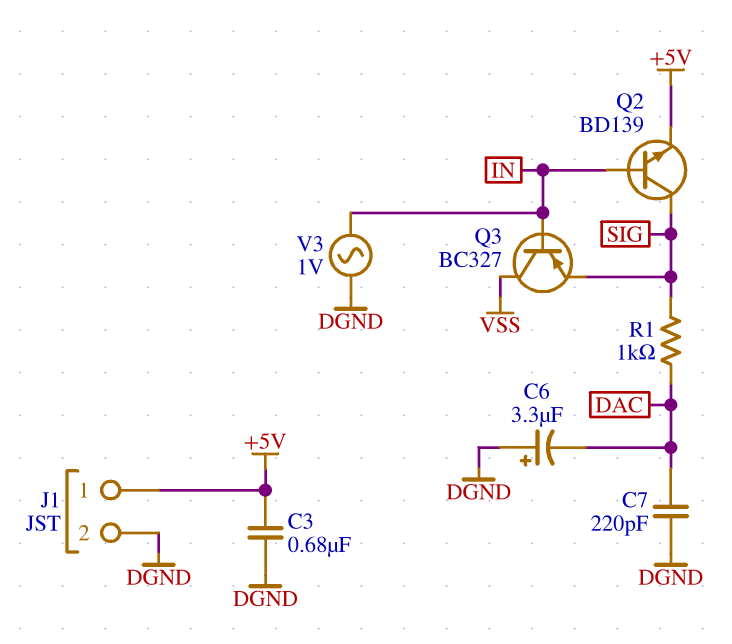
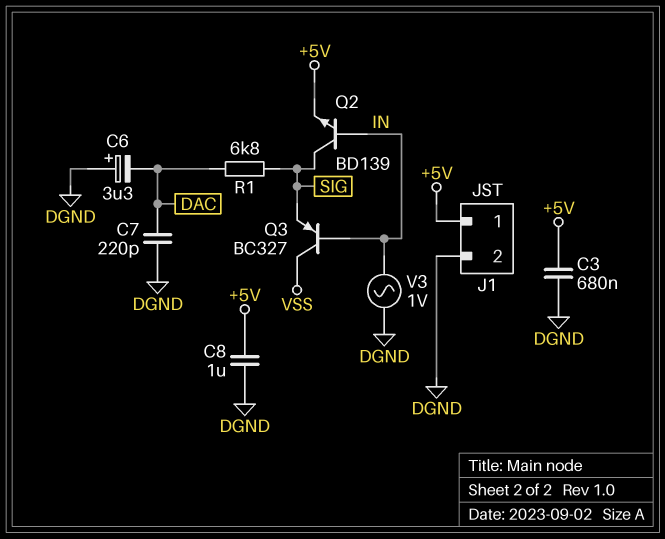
C8: none -> 1uF (+5V, DGND)
R1: 1k (DAC, SIG) -> 6.8k (DAC, SIG)

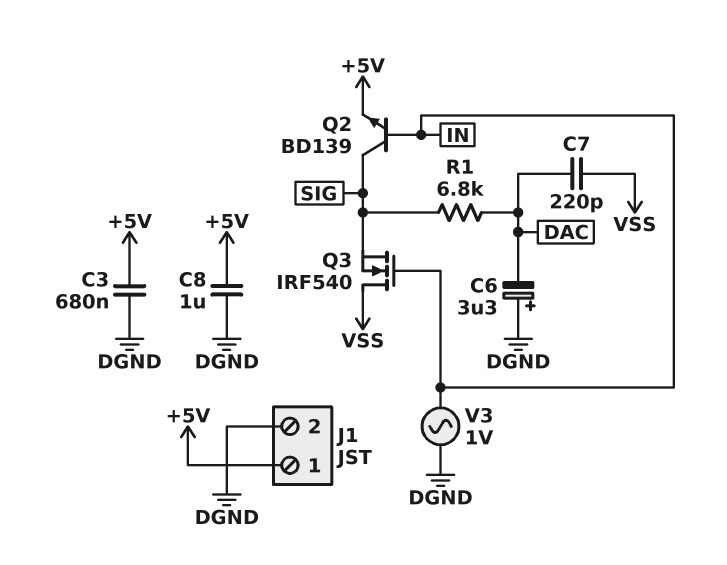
C7: 220pF (DAC, DGND) -> 220pF (DAC, VSS)
Q3: PNP BC327 (B IN, C VSS, E SIG) -> NMOS IRF540 (G IN, D VSS, S SIG)

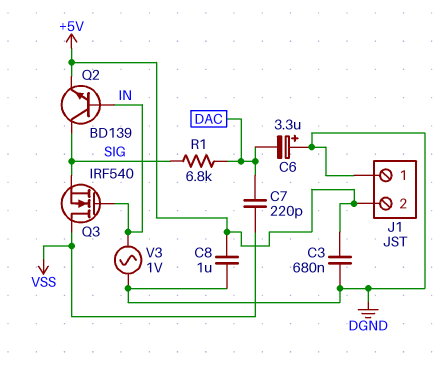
J1 pin 1: +5V -> DGND
J1 pin 2: DGND -> +5V

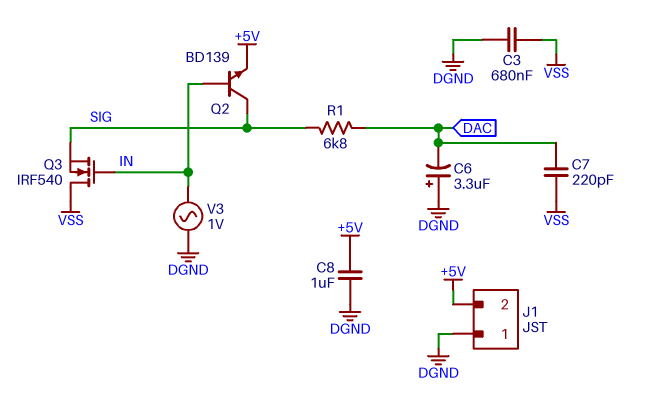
C3: 680nF (+5V, DGND) -> 680nF (DGND, VSS)

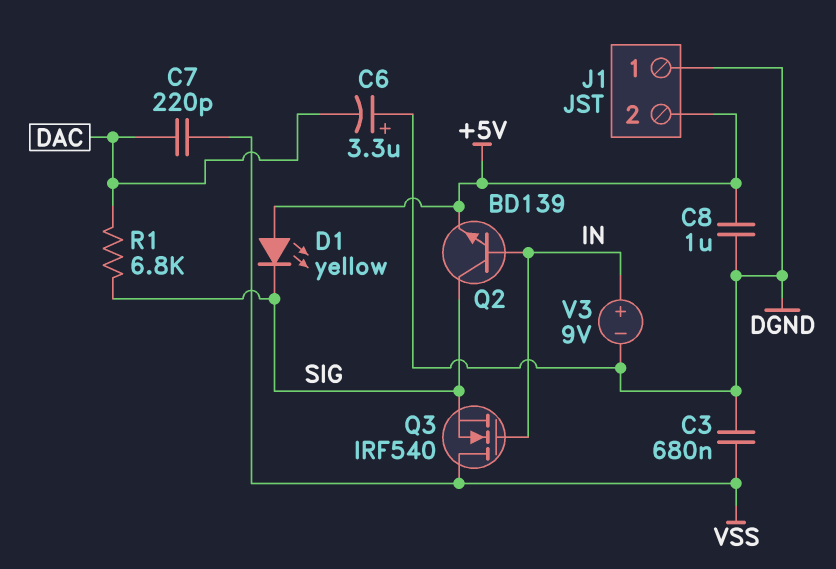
D1: none -> LED yellow (A +5V, K SIG)
V3: AC 1V (DGND, IN) -> 9V (plus IN, minus DGND)

